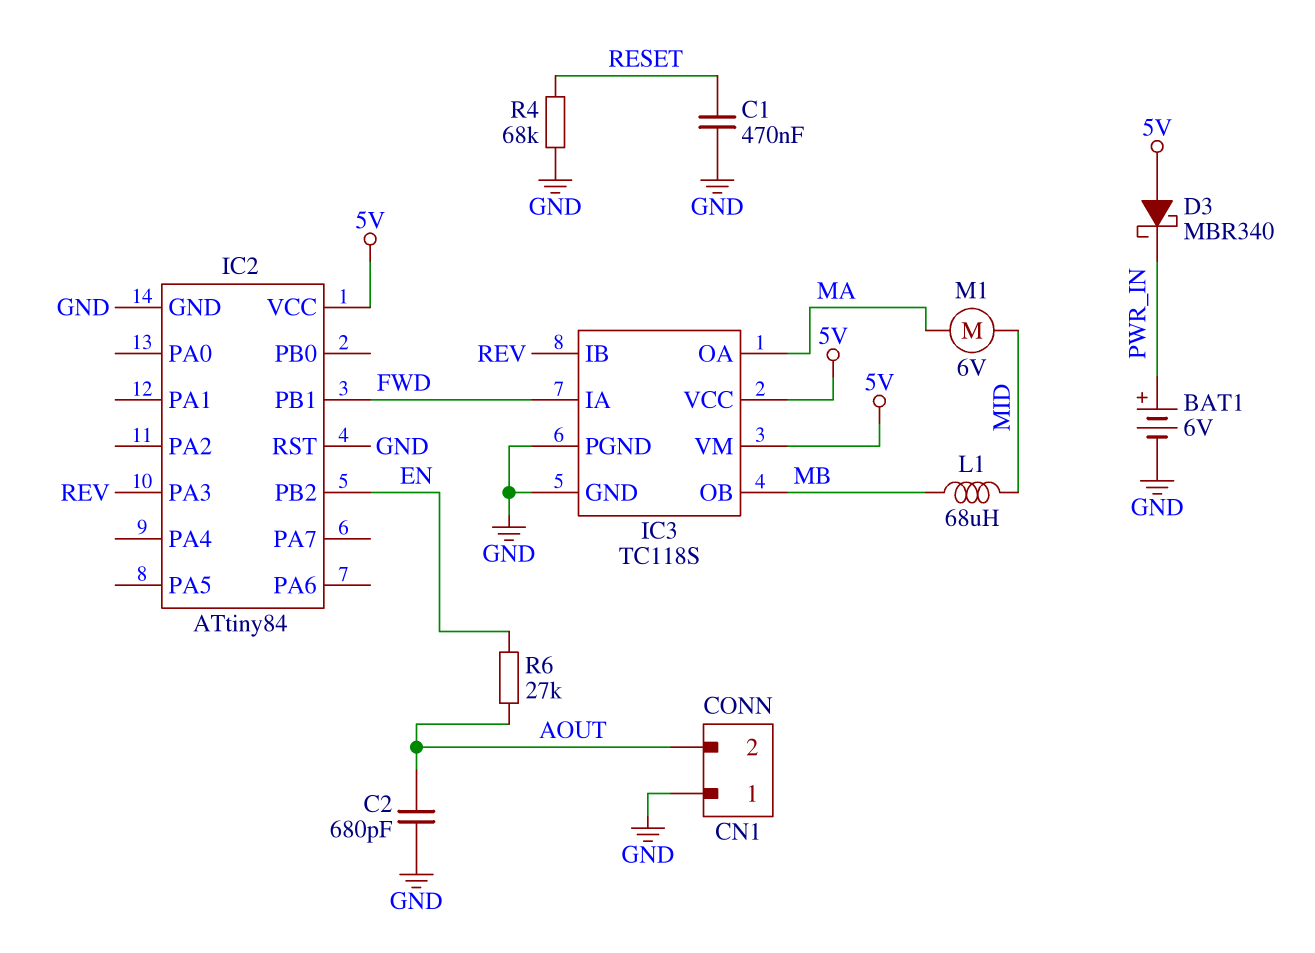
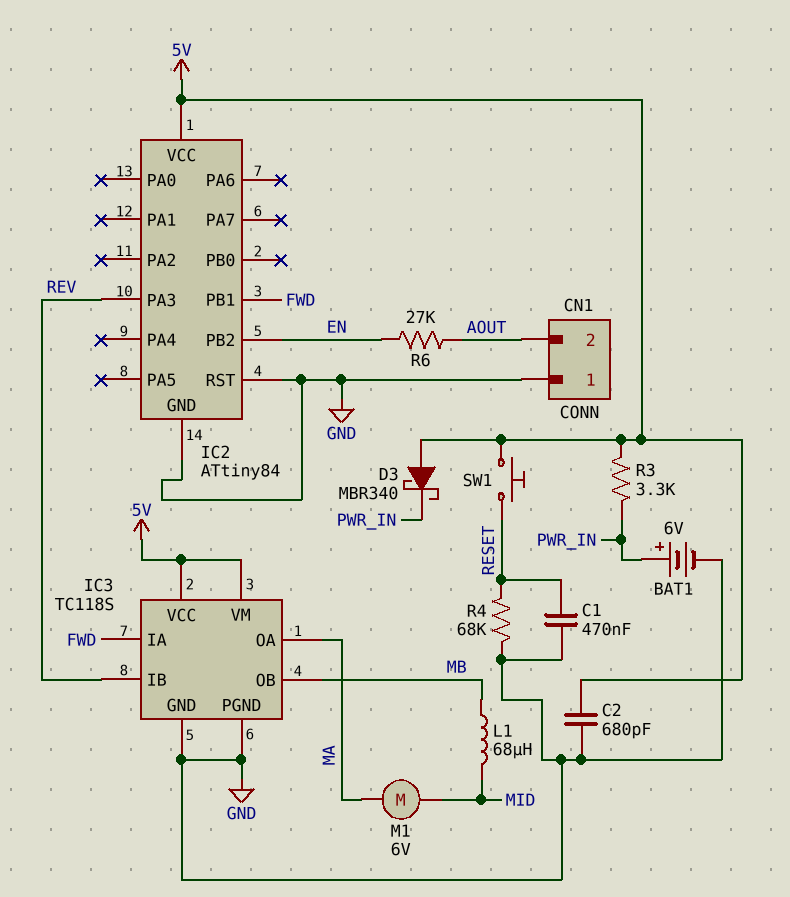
C2: 680pF (AOUT, GND) -> 680pF (5V, GND)
R3: none -> 3.3k (5V, PWR_IN)
SW1: none -> button (5V, RESET)

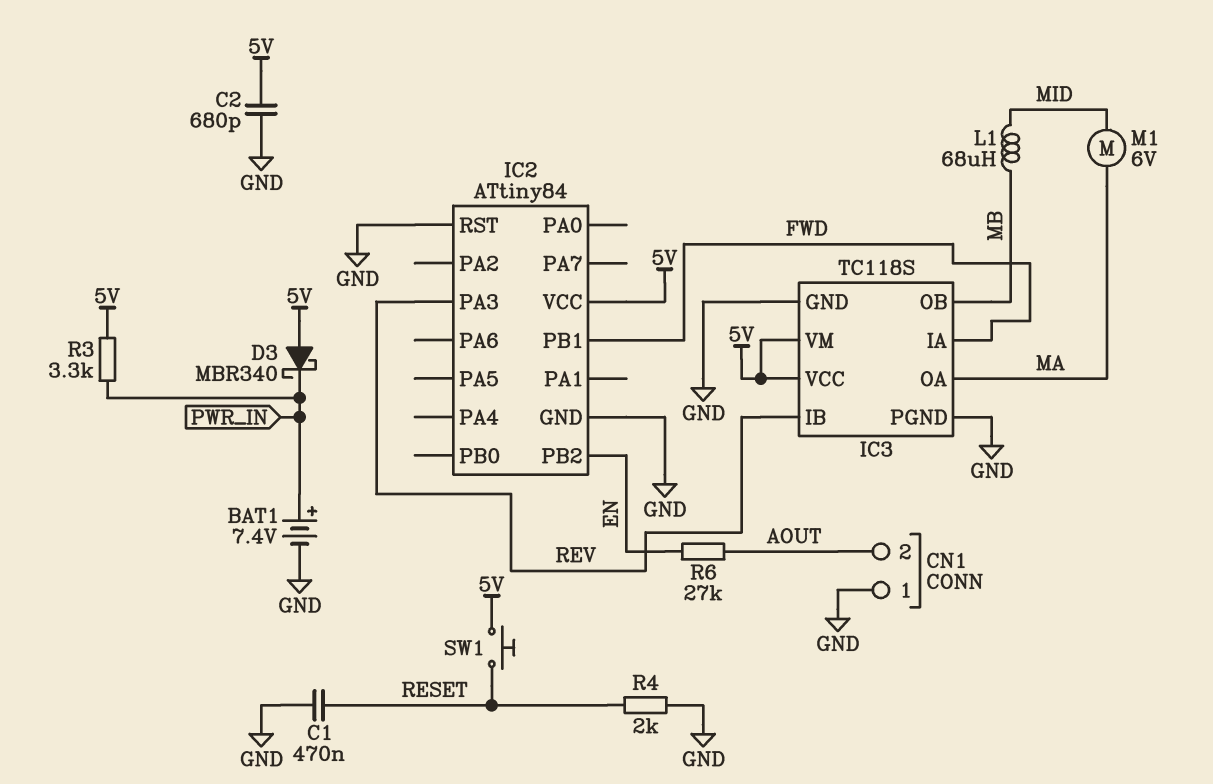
BAT1: 6V (plus PWR_IN, minus GND) -> 7.4V (plus PWR_IN, minus GND)
R4: 68k (GND, RESET) -> 2k (GND, RESET)

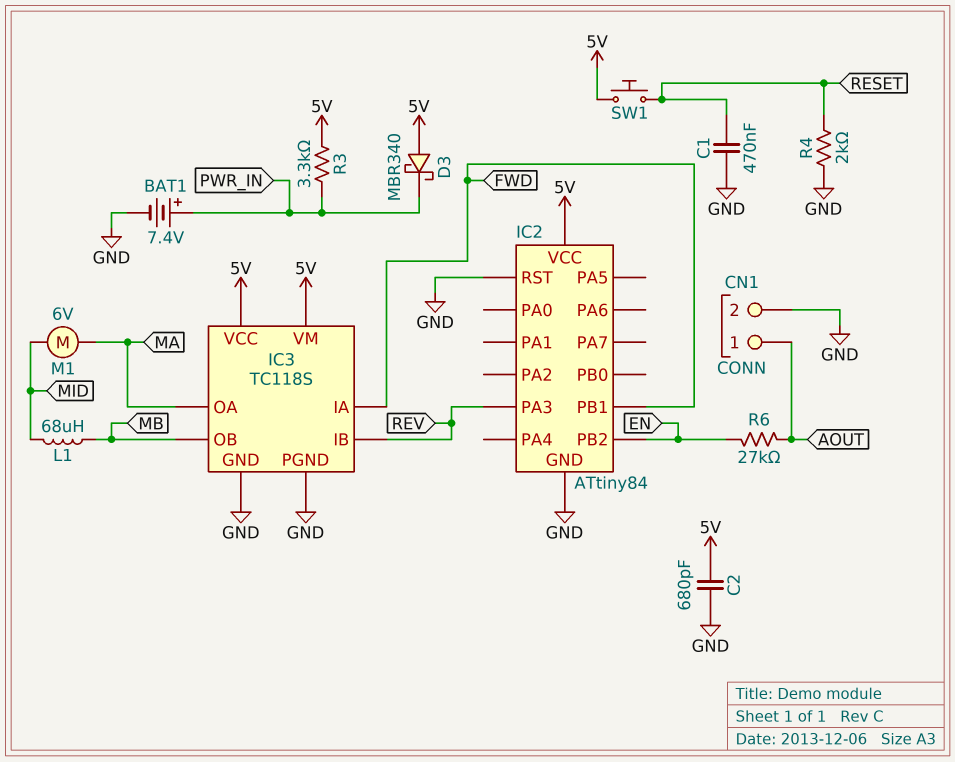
CN1 pin 1: GND -> AOUT
CN1 pin 2: AOUT -> GND

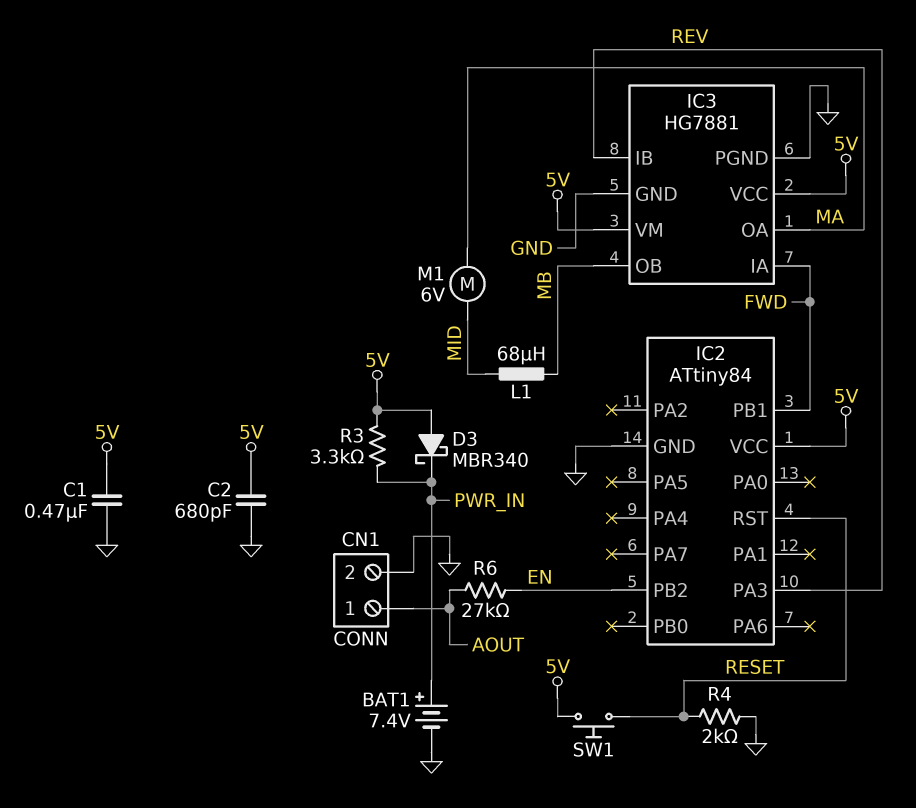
C1: 470nF (GND, RESET) -> 470nF (5V, GND)
IC2 pin RST: GND -> RESET
IC3: TC118S -> HG7881

